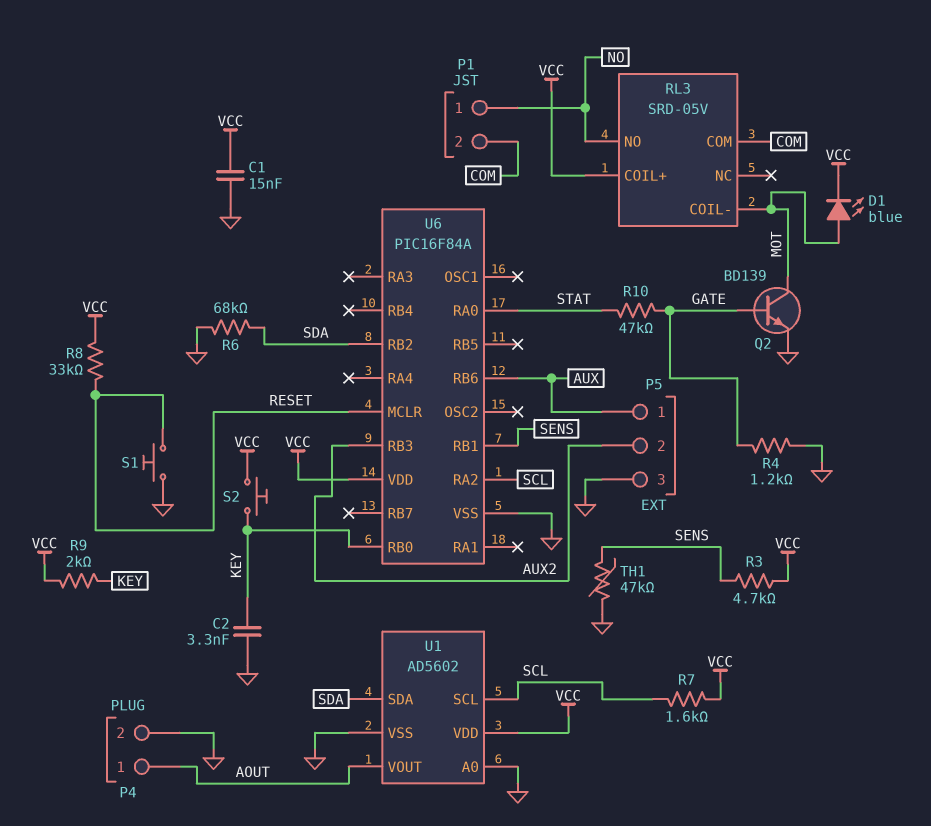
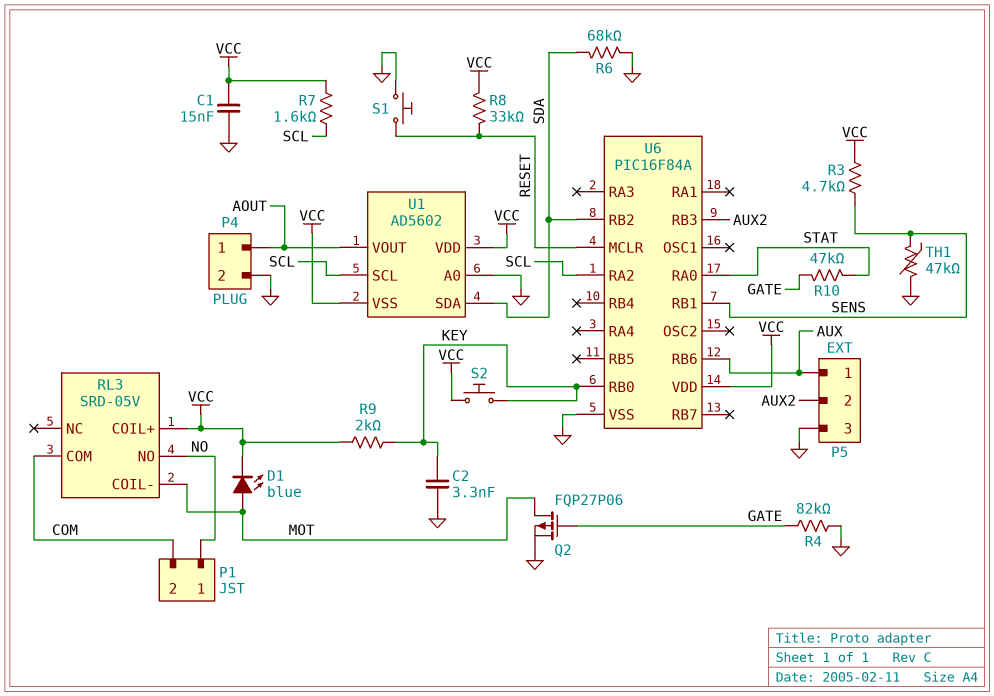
Q2: NPN BD139 (B GATE, C MOT, E GND) -> PMOS FQP27P06 (G GATE, D MOT, S GND)
R4: 1.2k (GATE, GND) -> 82k (GATE, GND)
U1 pin VSS: GND -> VCC

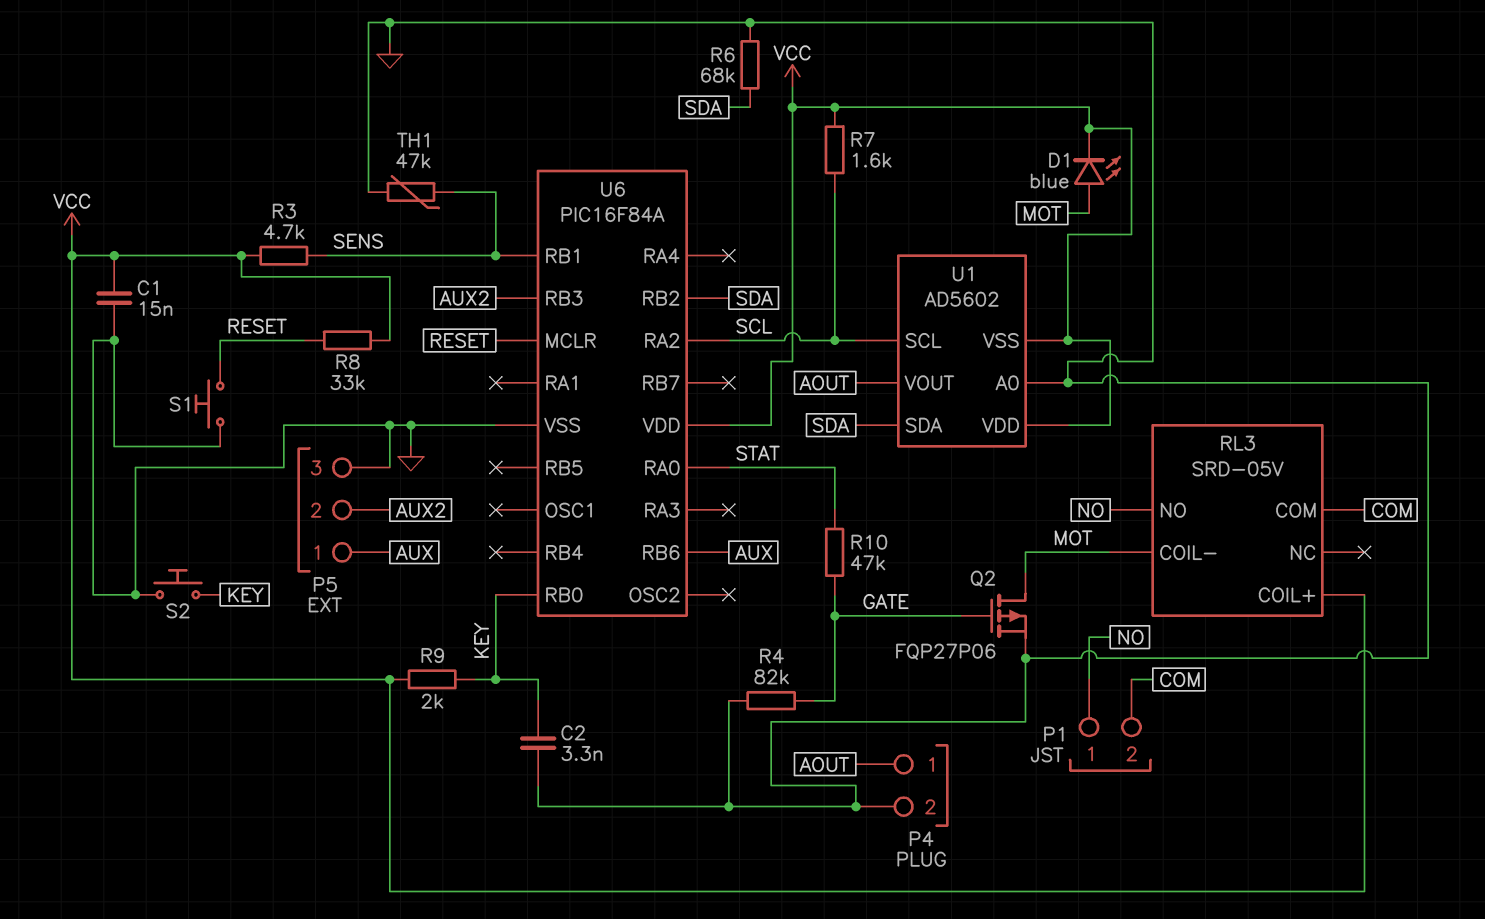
S2: button (KEY, VCC) -> button (GND, KEY)

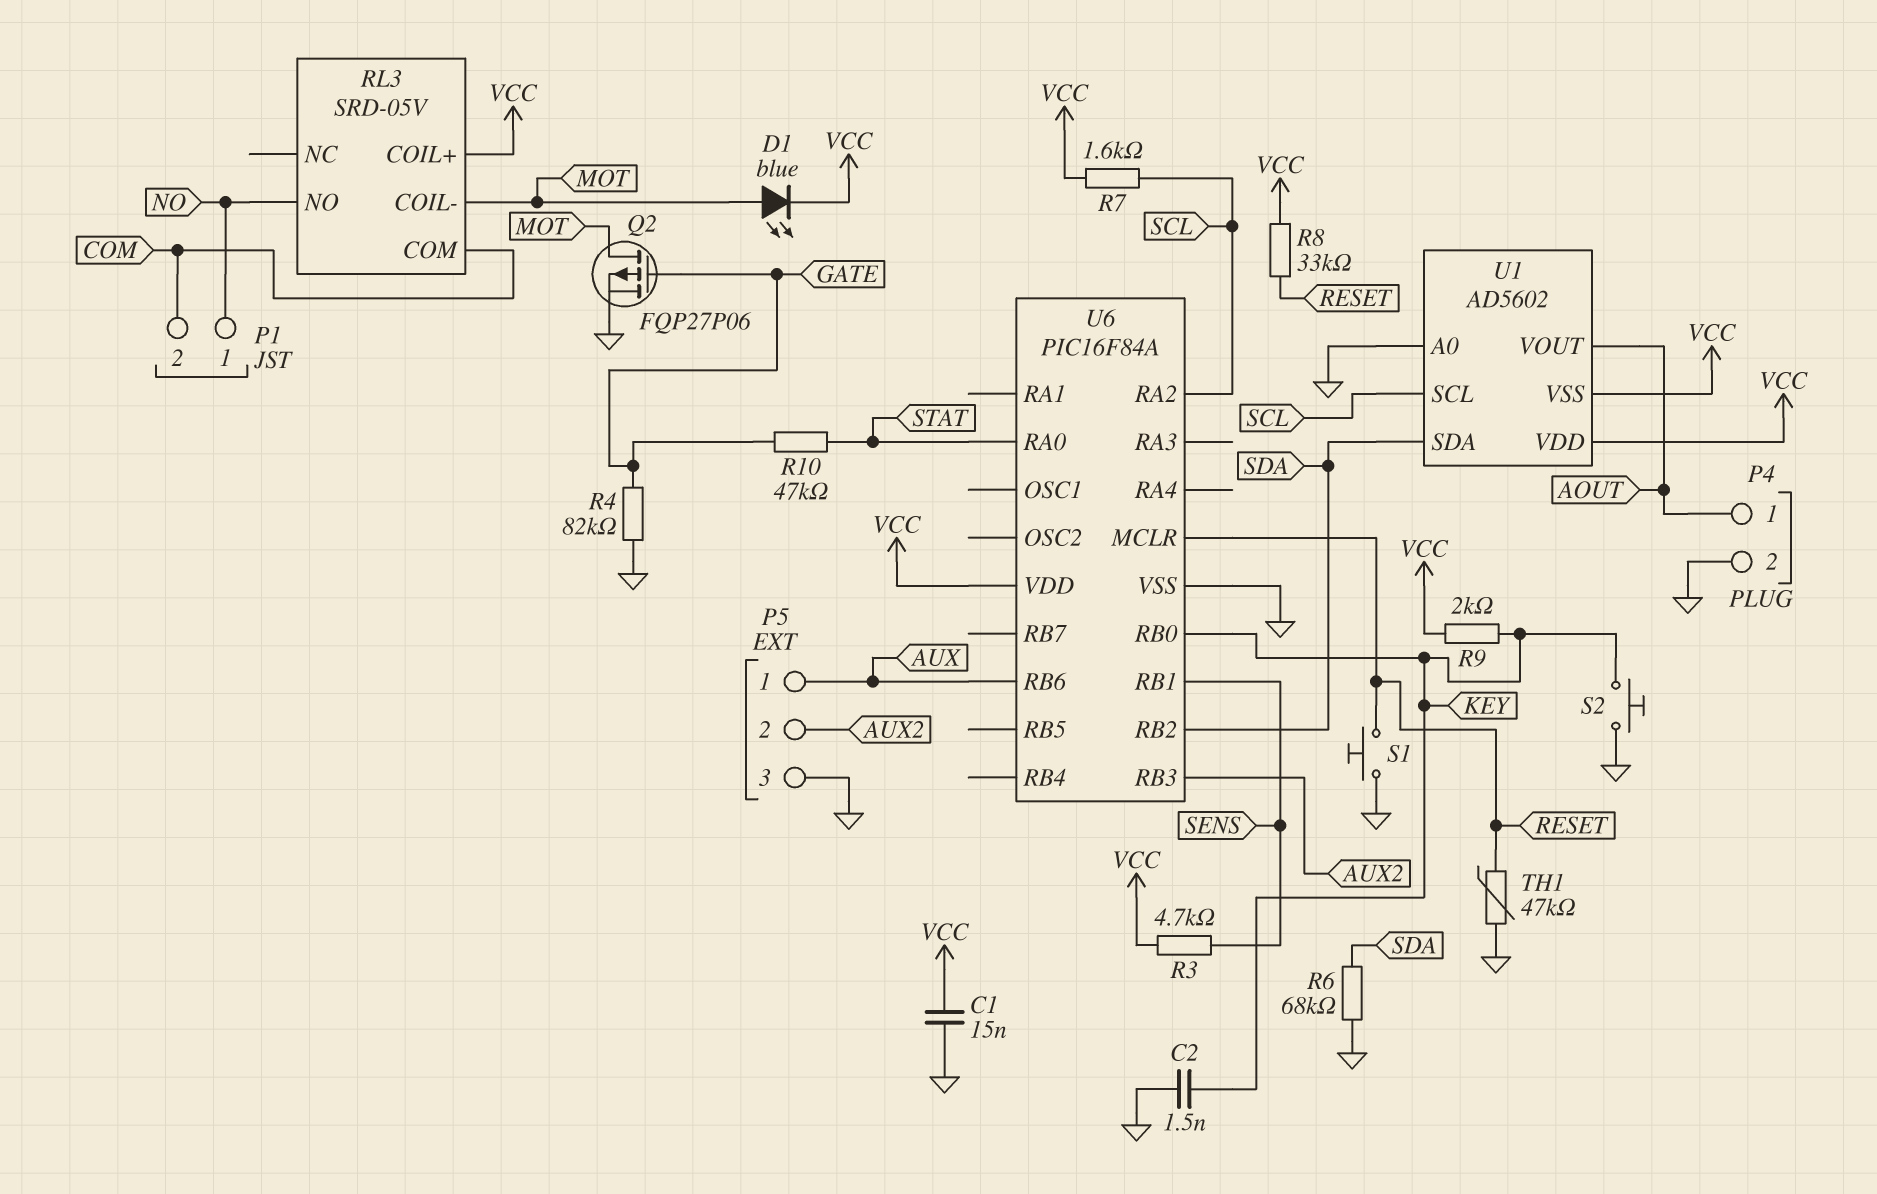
C2: 3.3nF (GND, KEY) -> 1.5nF (GND, KEY)
TH1: 47k (GND, SENS) -> 47k (GND, RESET)

